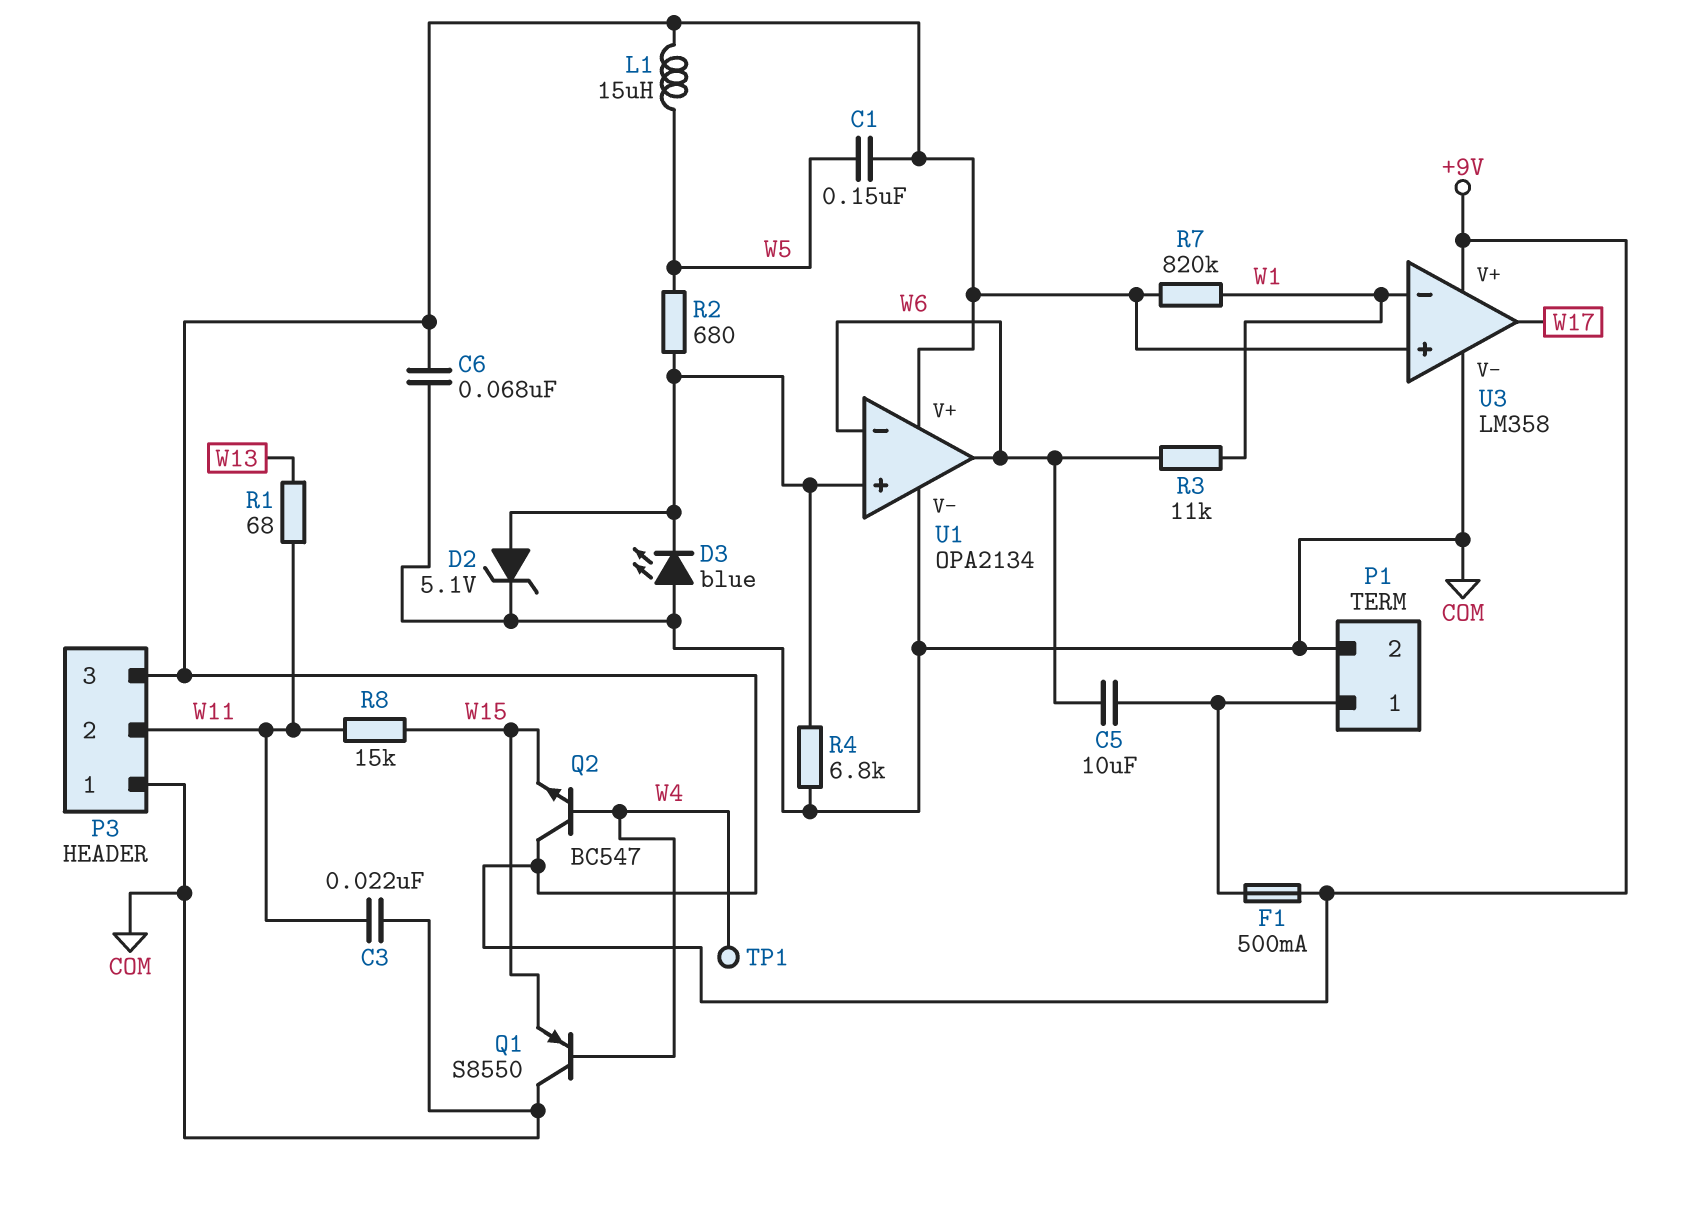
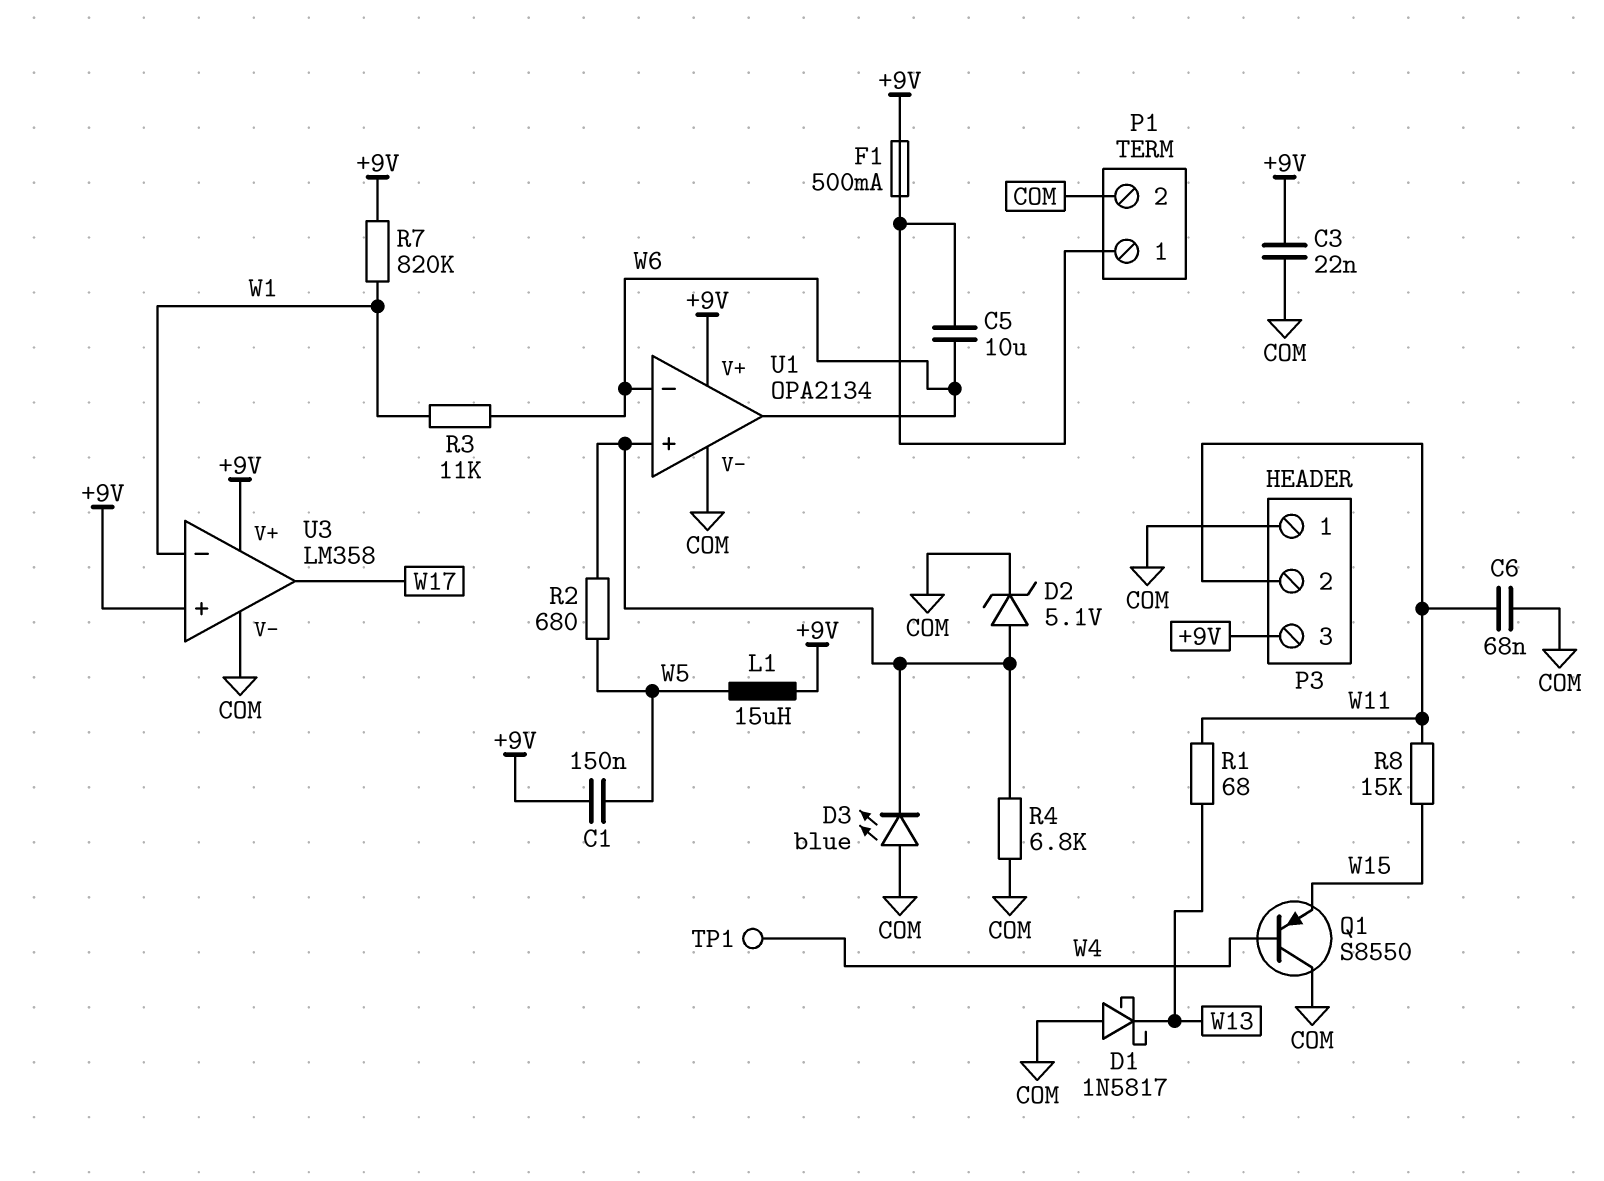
C3: 22nF (COM, W11) -> 22nF (+9V, COM)
C6: 68nF (+9V, COM) -> 68nF (COM, W11)
D1: none -> schottky 1N5817 (A COM, K W13)
Q2: NPN BC547 (B W4, C +9V, E W15) -> none

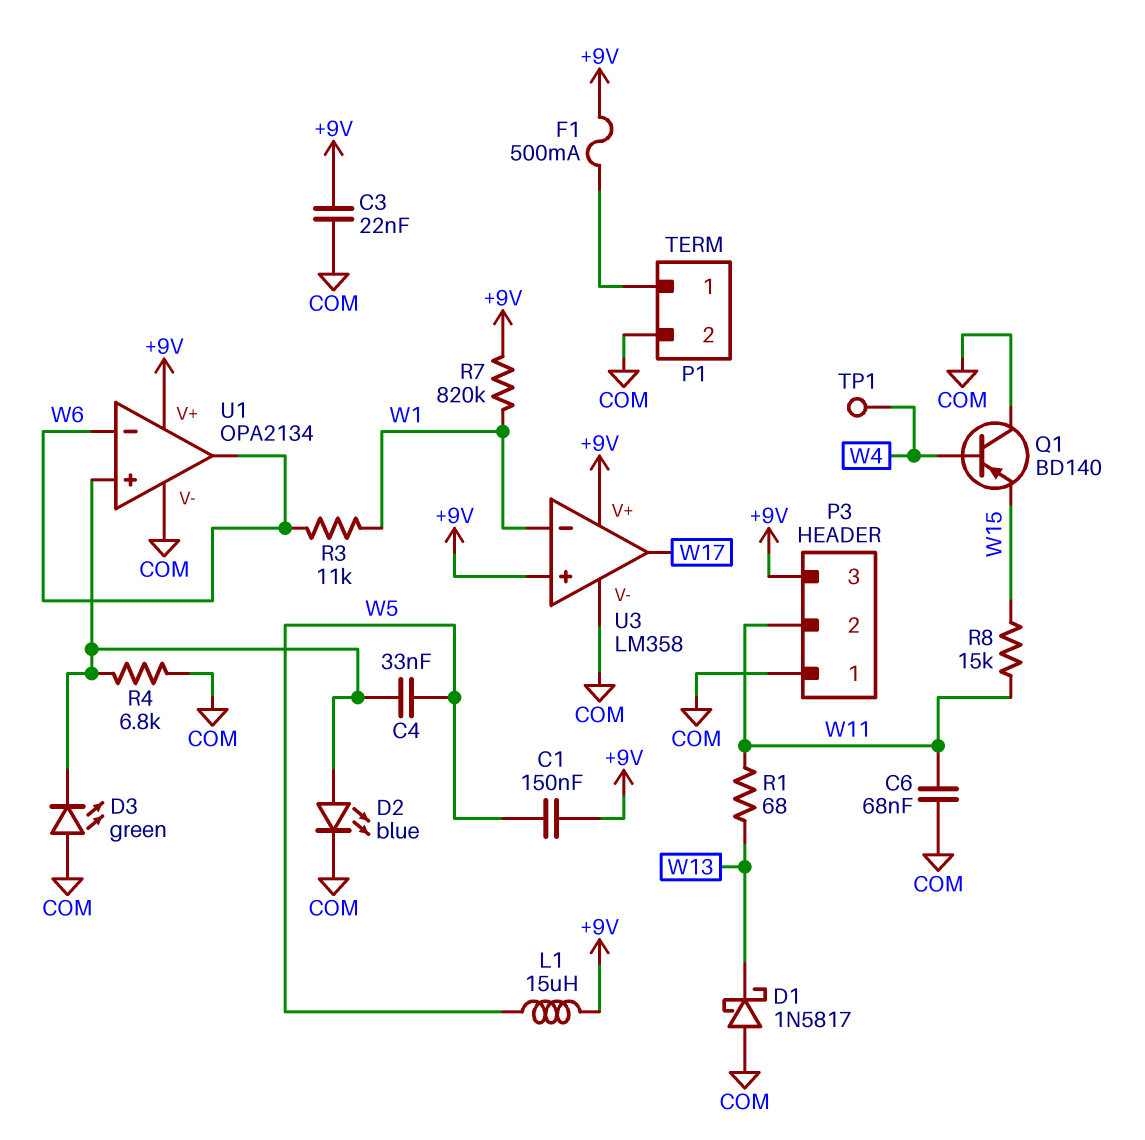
C4: none -> 33nF (U1/in+, W5)
C5: 10uF (P1/1, W6) -> none
D2: zener 5.1V (A U1/in+, K COM) -> LED blue (A U1/in+, K COM)
D3: LED blue (A COM, K U1/in+) -> LED green (A COM, K U1/in+)
Q1: PNP S8550 (B W4, C COM, E W15) -> PNP BD140 (B W4, C COM, E W15)
R2: 680 (U1/in+, W5) -> none

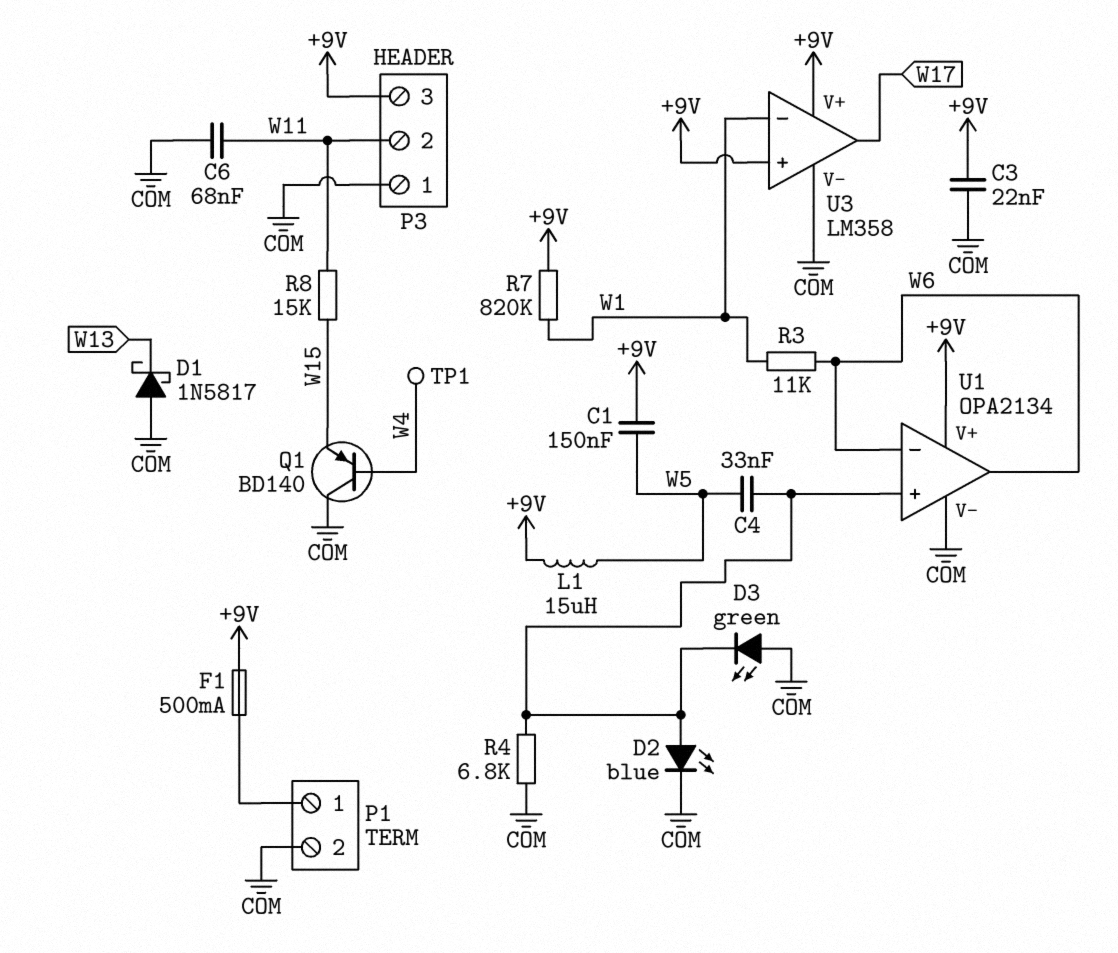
R1: 68 (W11, W13) -> none

